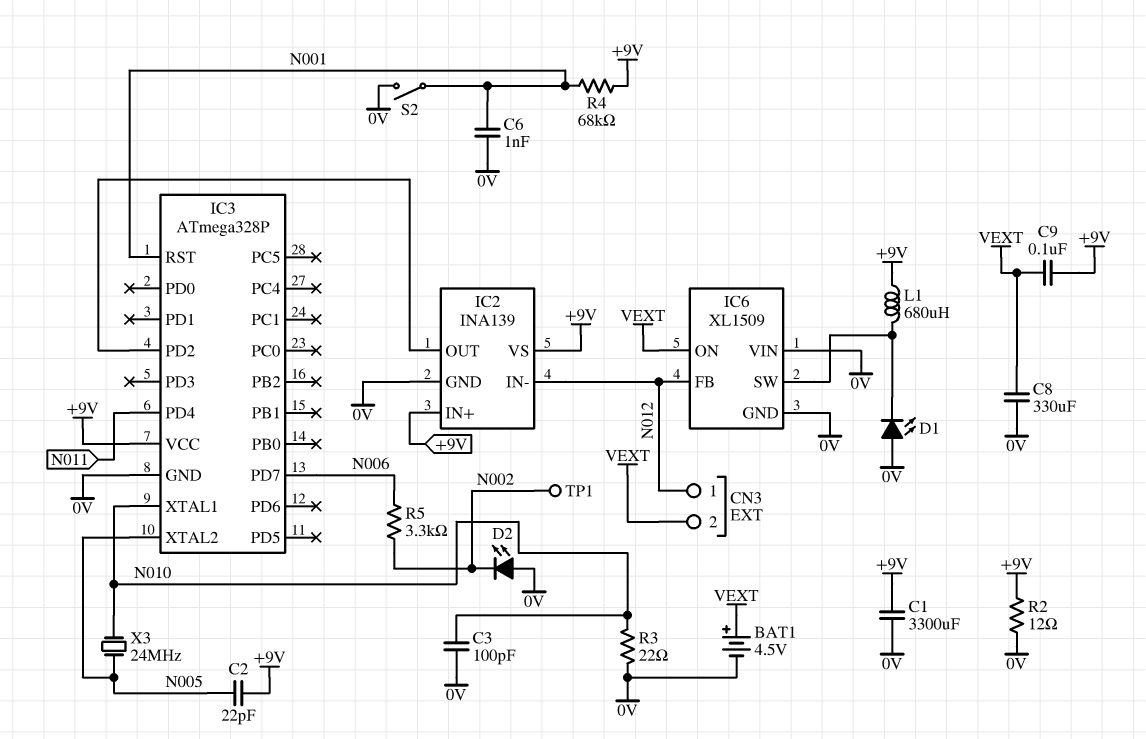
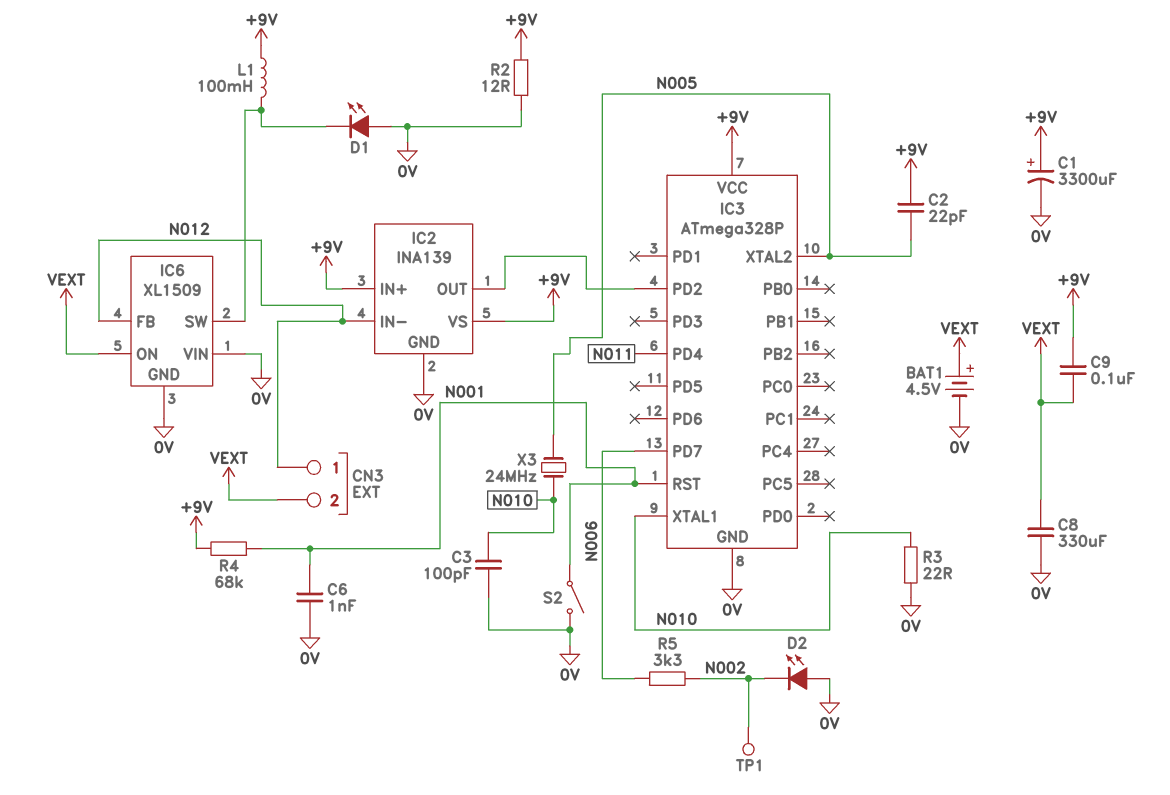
C1: 3300uF (+9V, 0V) -> 3300uF (plus +9V, minus 0V)
L1: 680uH (+9V, IC6/SW) -> 100mH (+9V, IC6/SW)

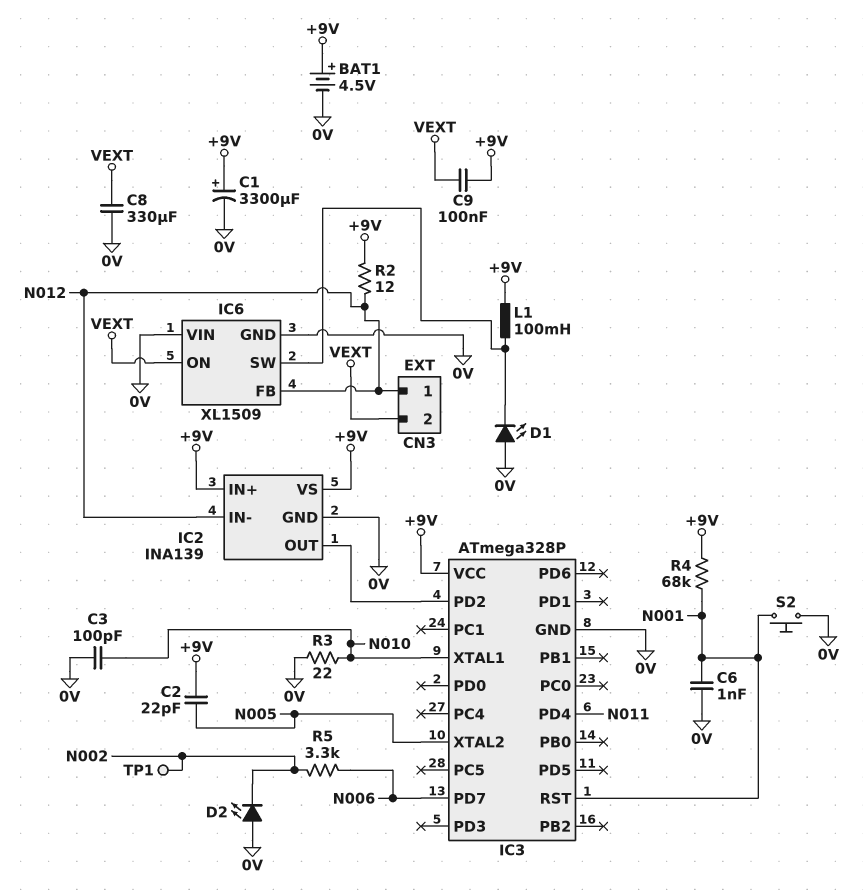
BAT1: 4.5V (plus VEXT, minus 0V) -> 4.5V (plus +9V, minus 0V)
R2: 12 (+9V, 0V) -> 12 (+9V, N012)
S2: switch (0V, N001) -> button (0V, N001)
X3: 24MHz (N005, N010) -> none

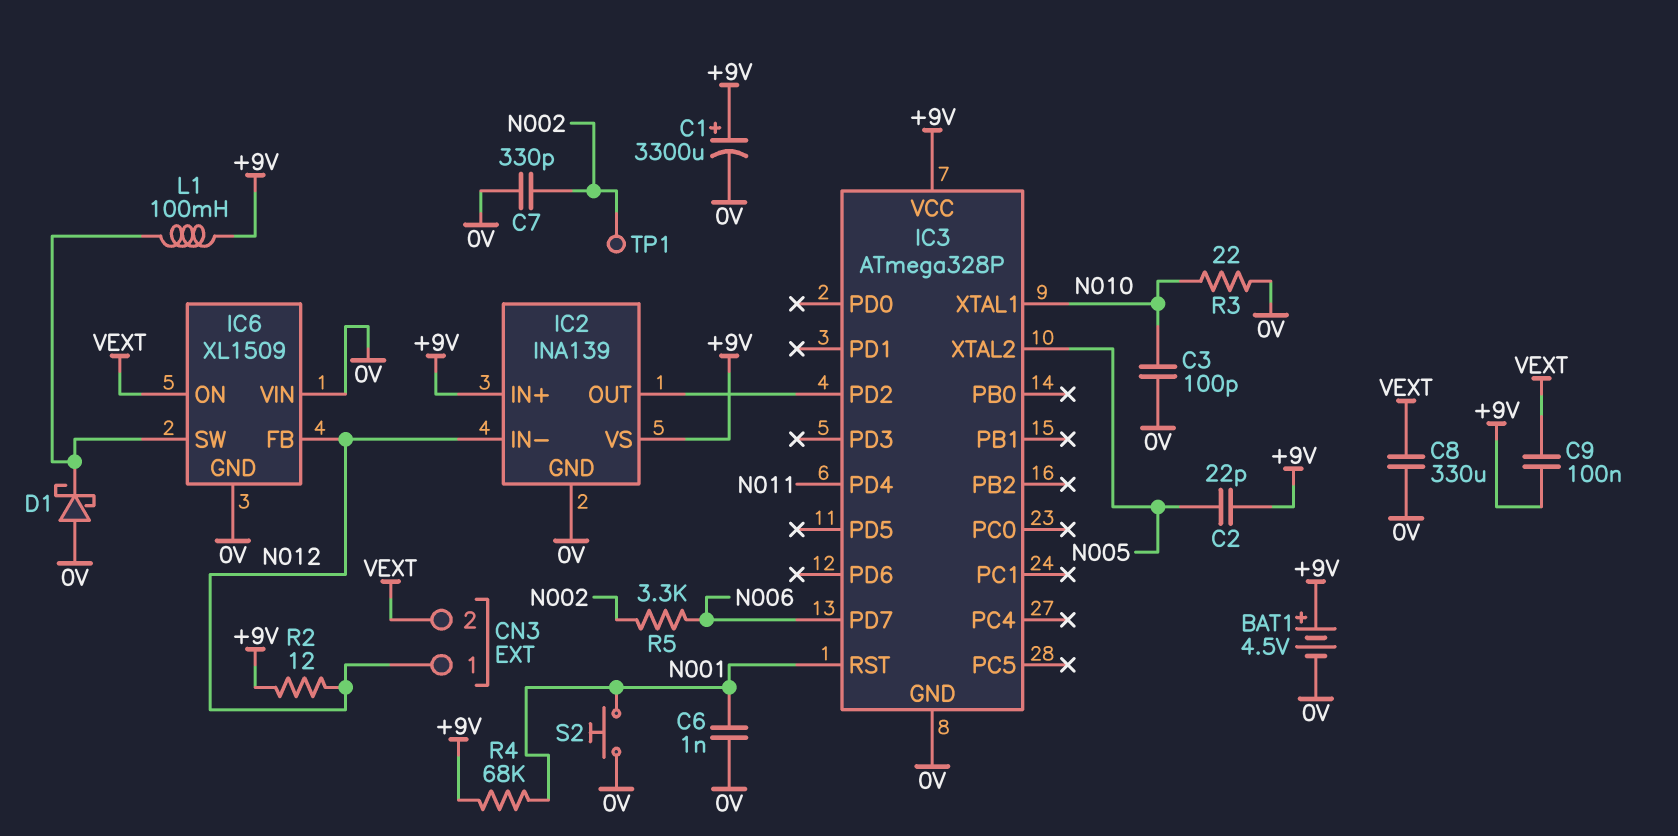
C7: none -> 330pF (0V, N002)
D1: LED (A 0V, K IC6/SW) -> schottky (A 0V, K IC6/SW)
D2: LED (A 0V, K N002) -> none

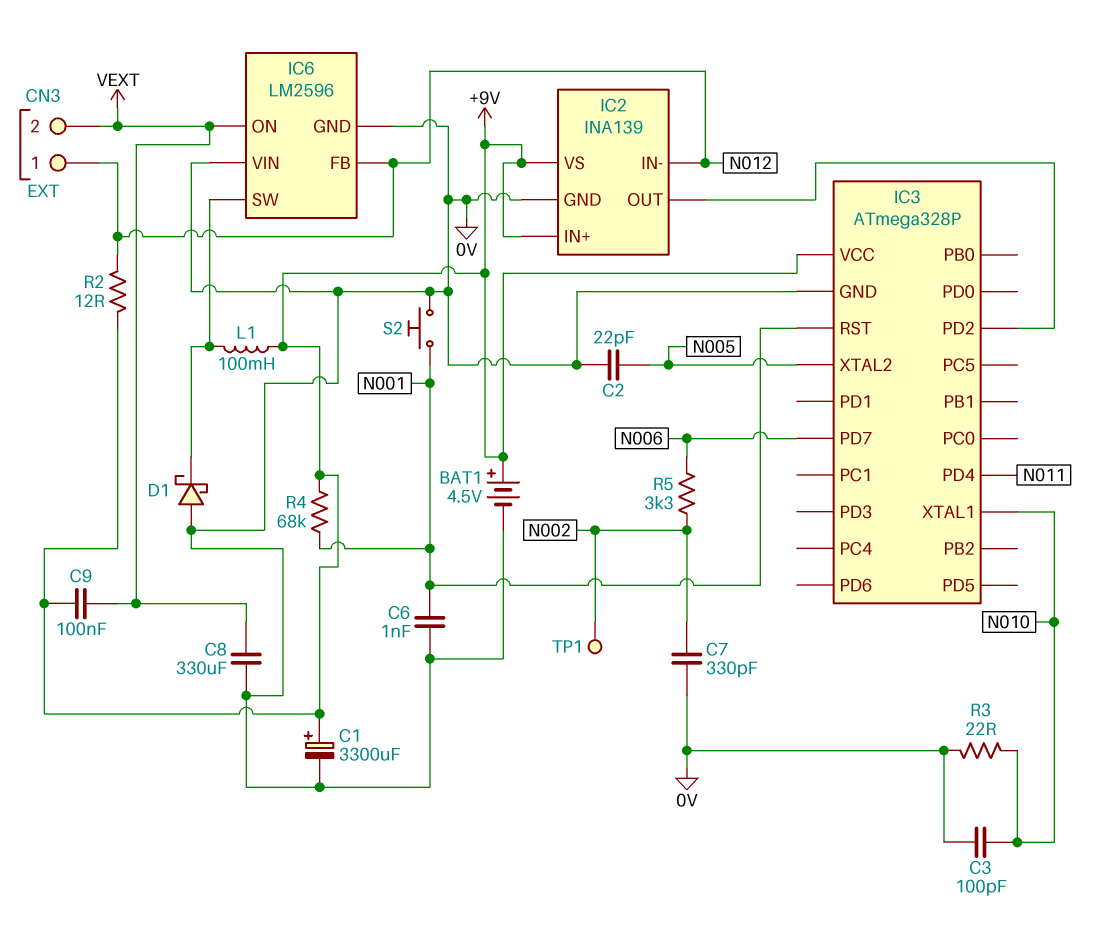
C2: 22pF (+9V, N005) -> 22pF (0V, N005)
IC6: XL1509 -> LM2596

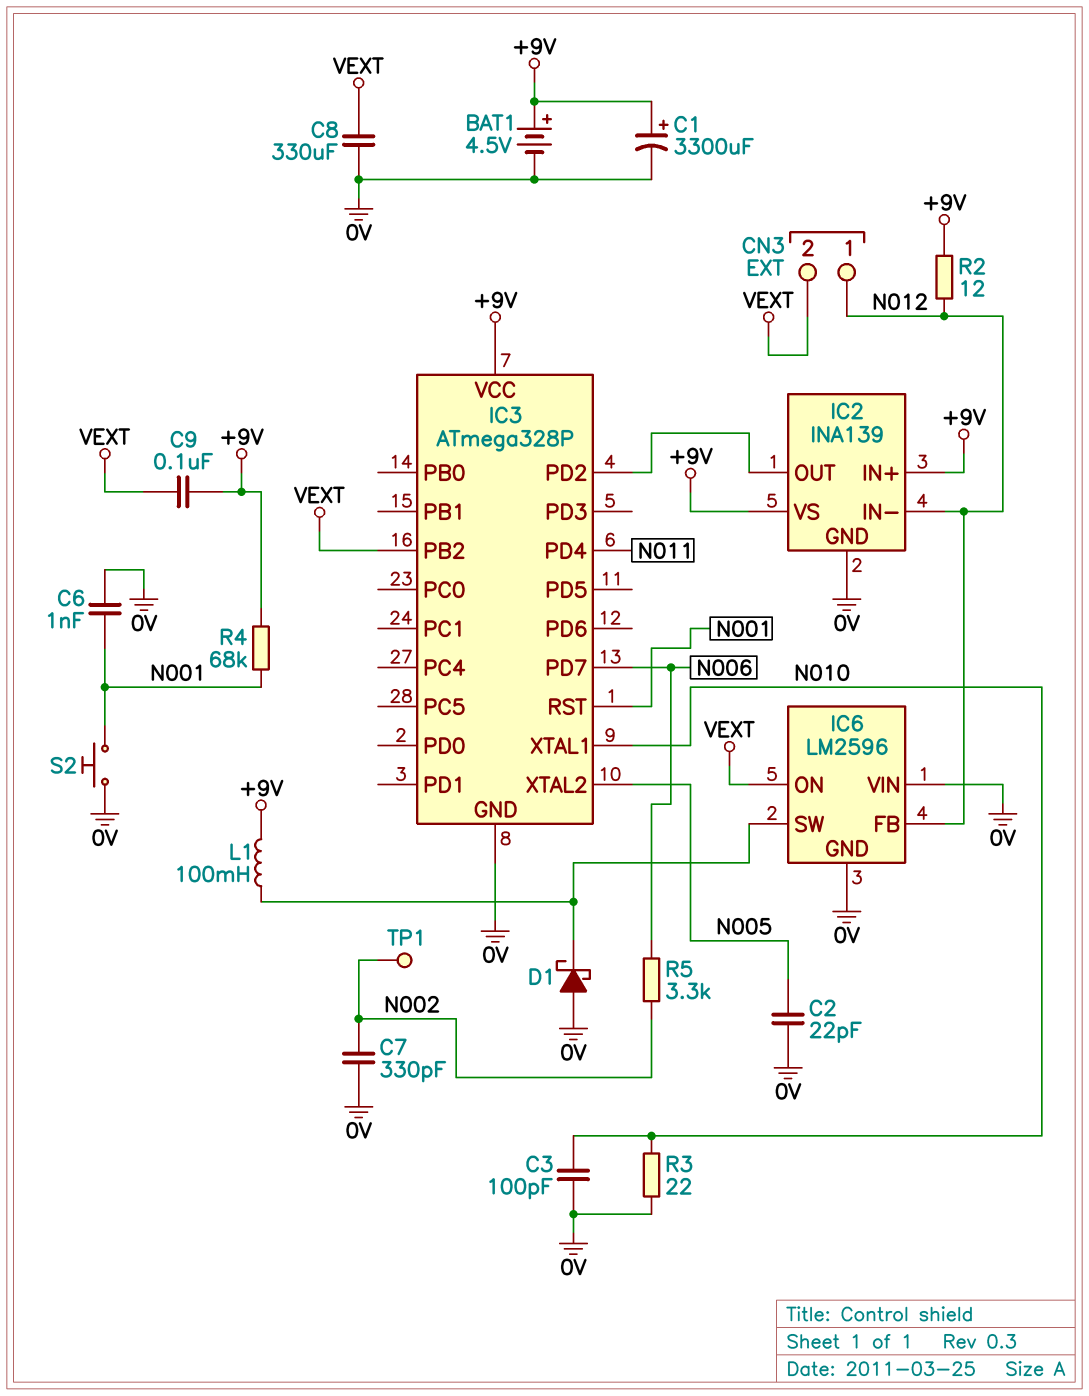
IC3 pin PB2: none -> VEXT

